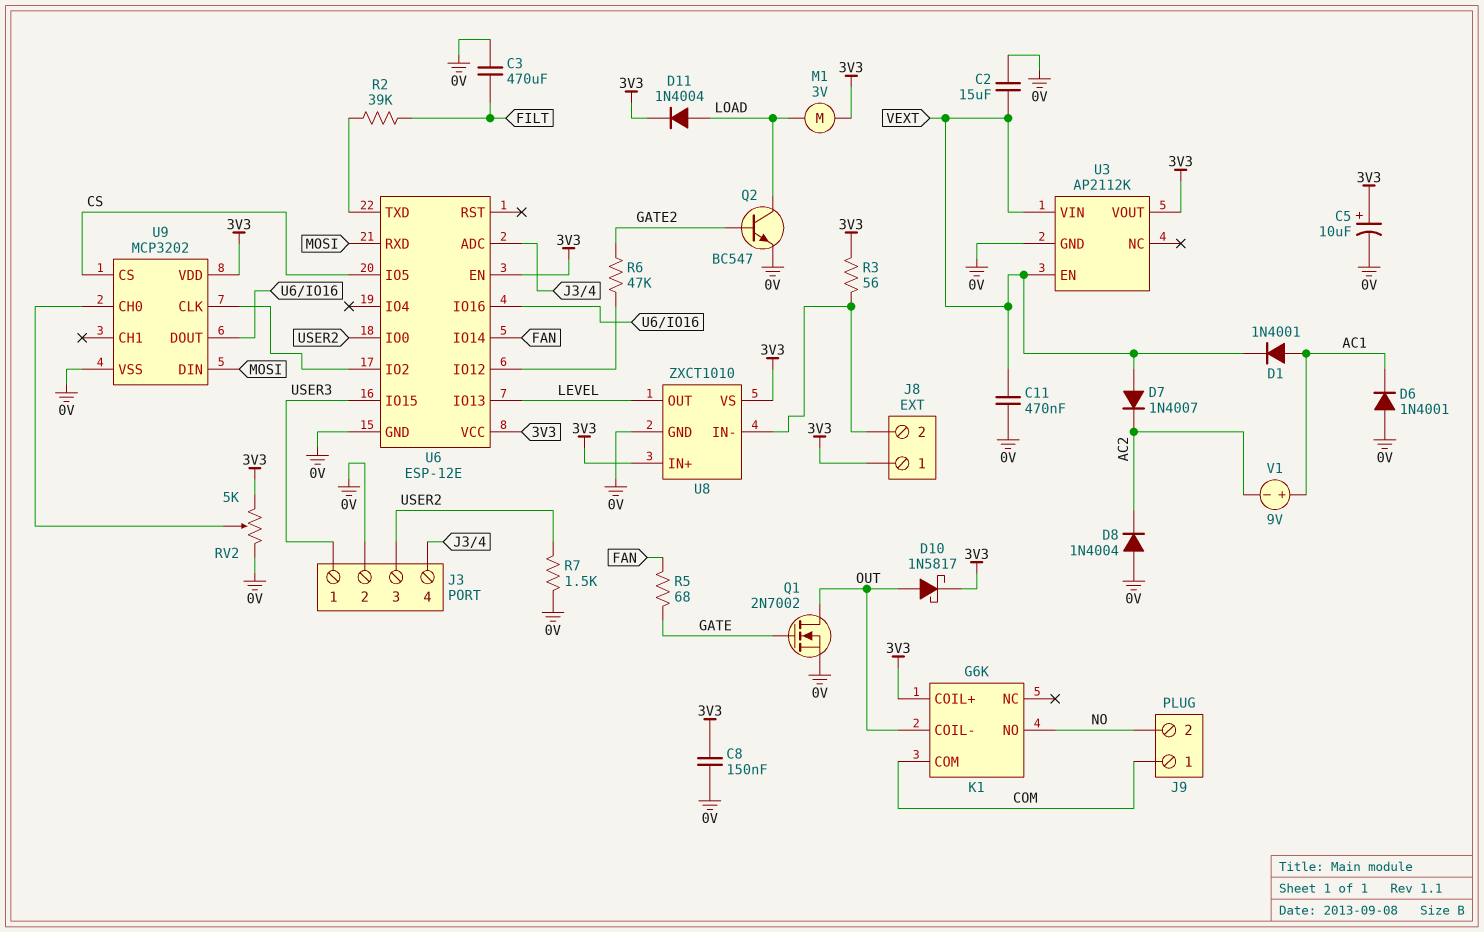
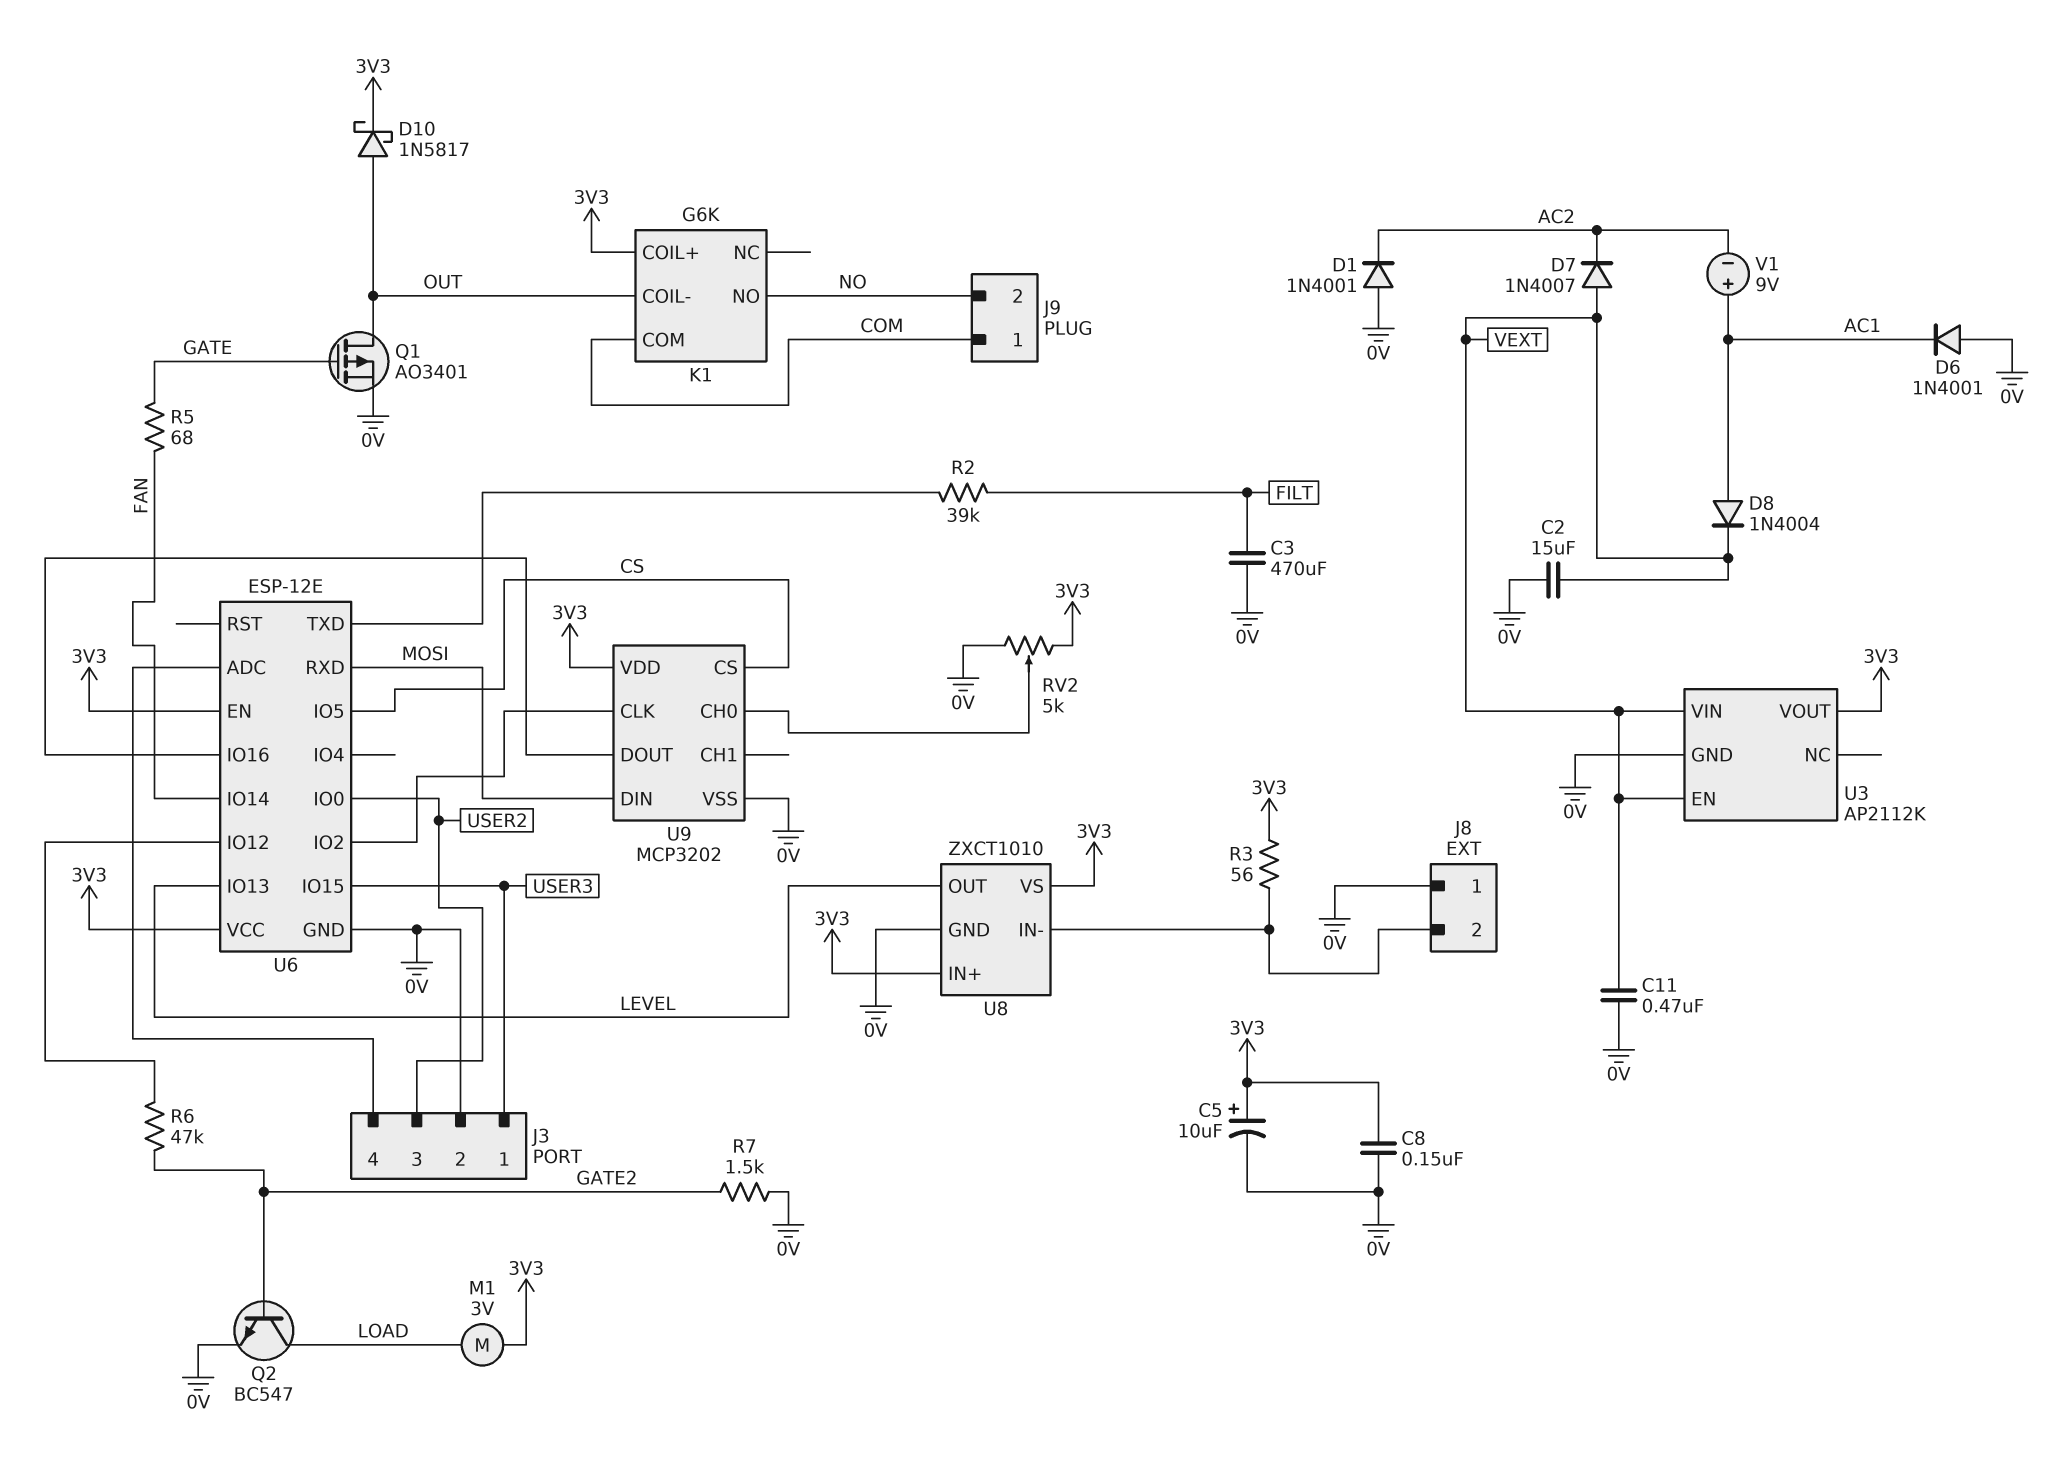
D1: diode 1N4001 (A AC1, K VEXT) -> diode 1N4001 (A 0V, K AC2)
D8: diode 1N4004 (A 0V, K AC2) -> diode 1N4004 (A AC1, K VEXT)
D11: diode 1N4004 (A LOAD, K 3V3) -> none
J8 pin 1: 3V3 -> 0V
Q1: NMOS 2N7002 (G GATE, D OUT, S 0V) -> PMOS AO3401 (G GATE, D OUT, S 0V)
R7: 1.5k (0V, USER2) -> 1.5k (0V, GATE2)

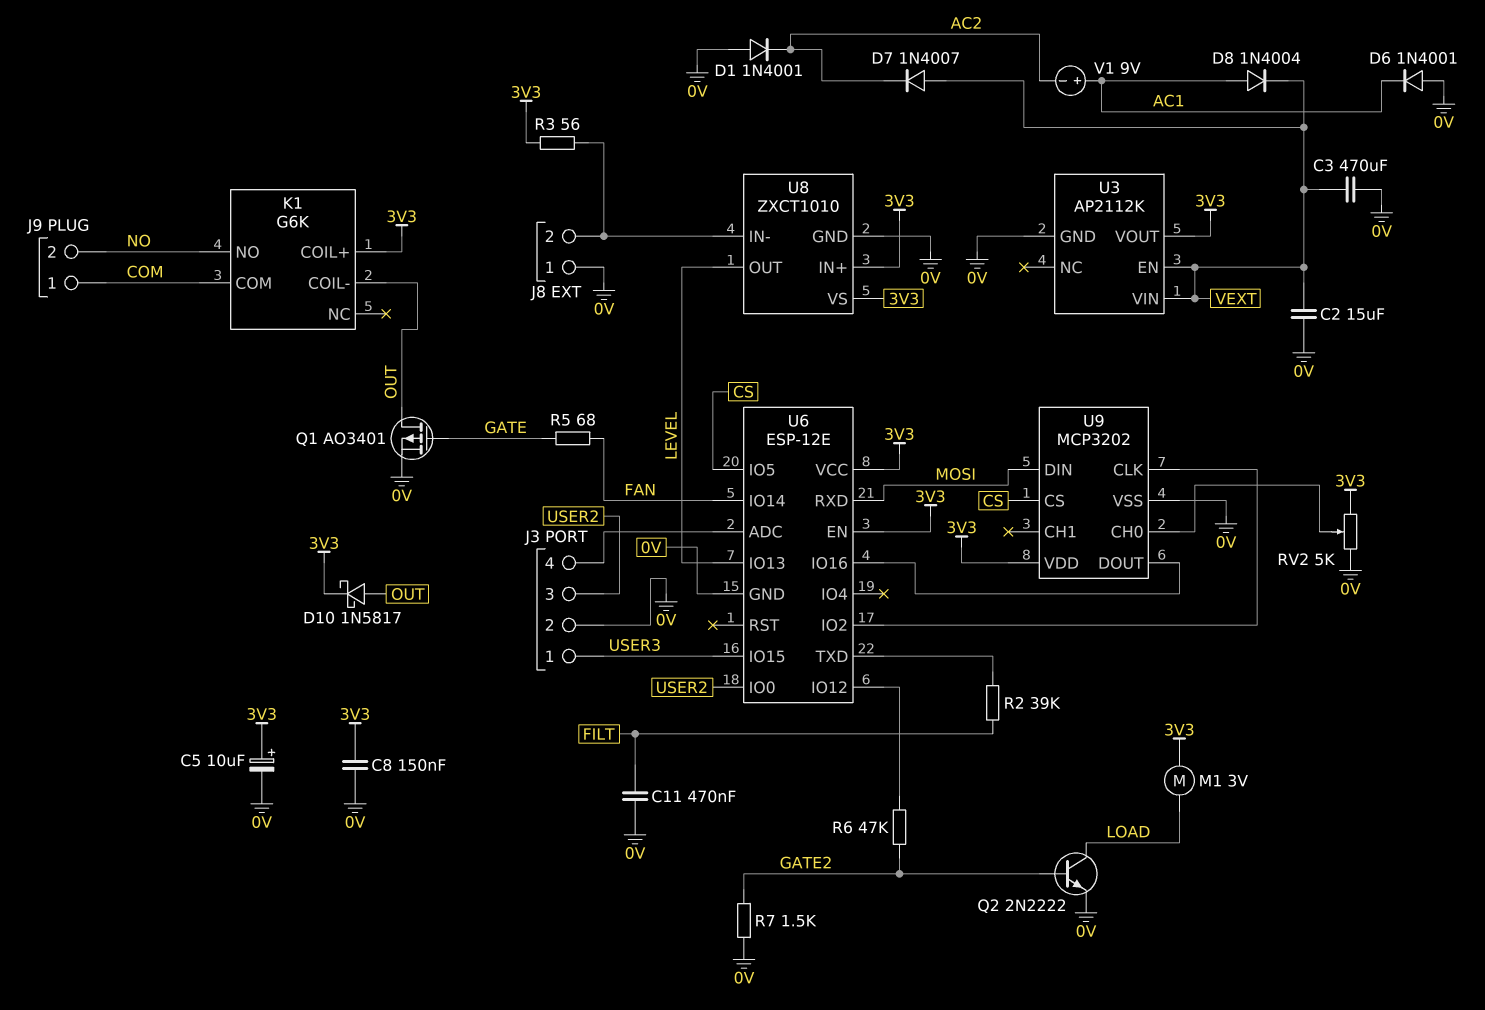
C3: 470uF (0V, FILT) -> 470uF (0V, VEXT)
C11: 470nF (0V, VEXT) -> 470nF (0V, FILT)
Q2: NPN BC547 (B GATE2, C LOAD, E 0V) -> NPN 2N2222 (B GATE2, C LOAD, E 0V)

